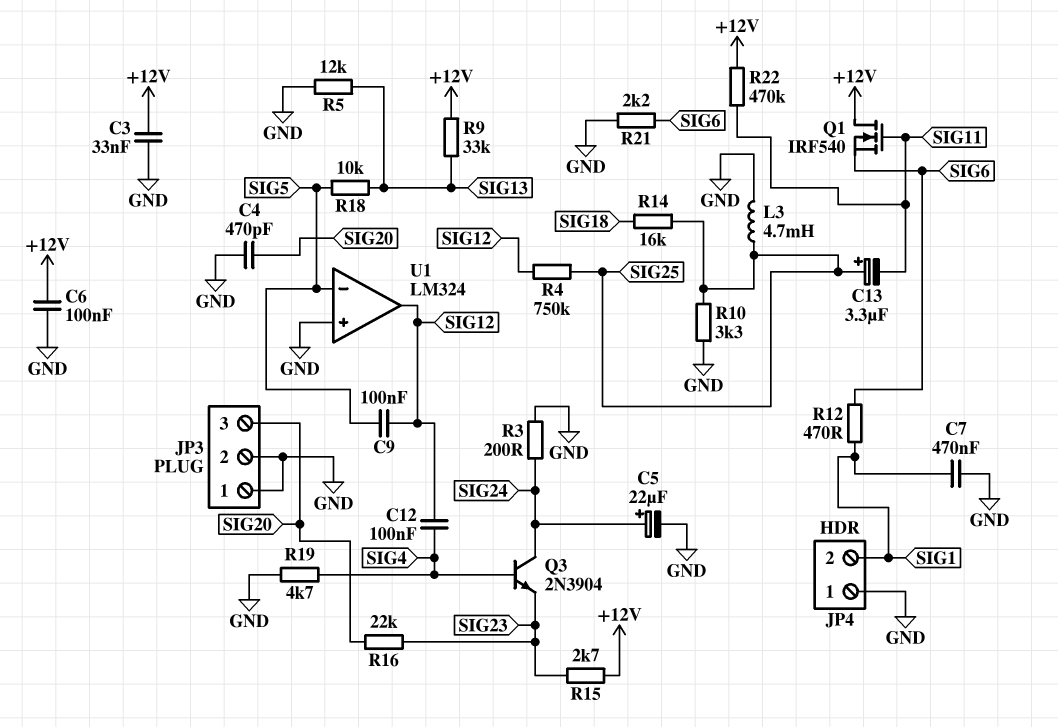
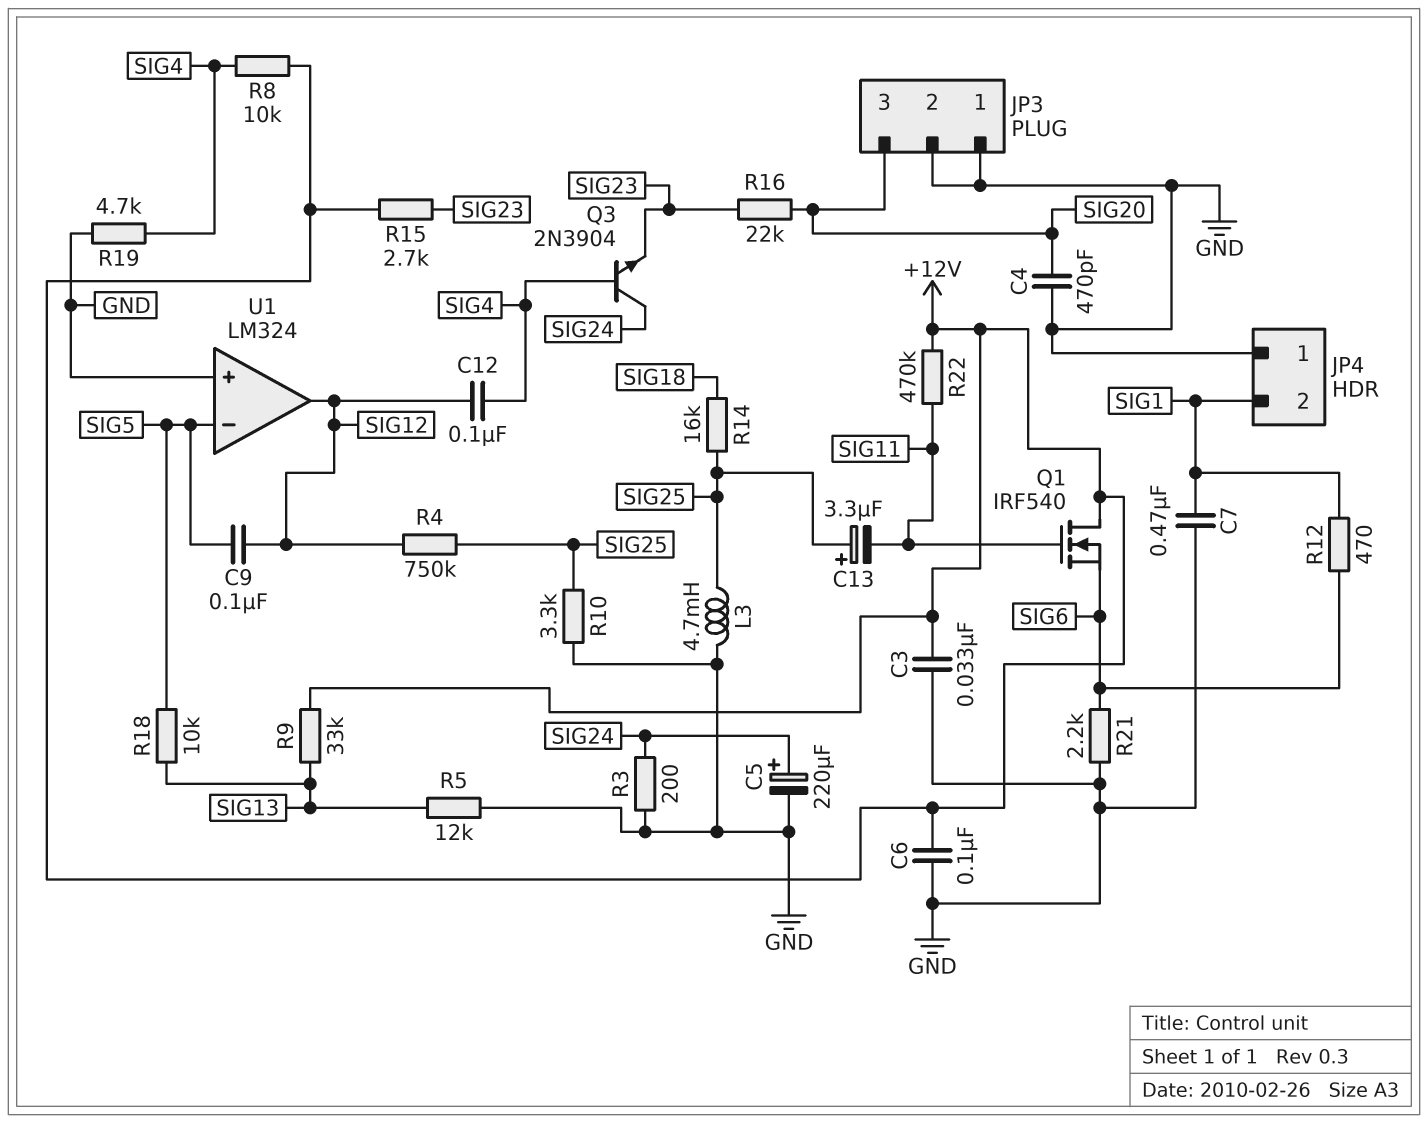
C5: 22uF (plus SIG24, minus GND) -> 220uF (plus SIG24, minus GND)
R8: none -> 10k (+12V, SIG4)

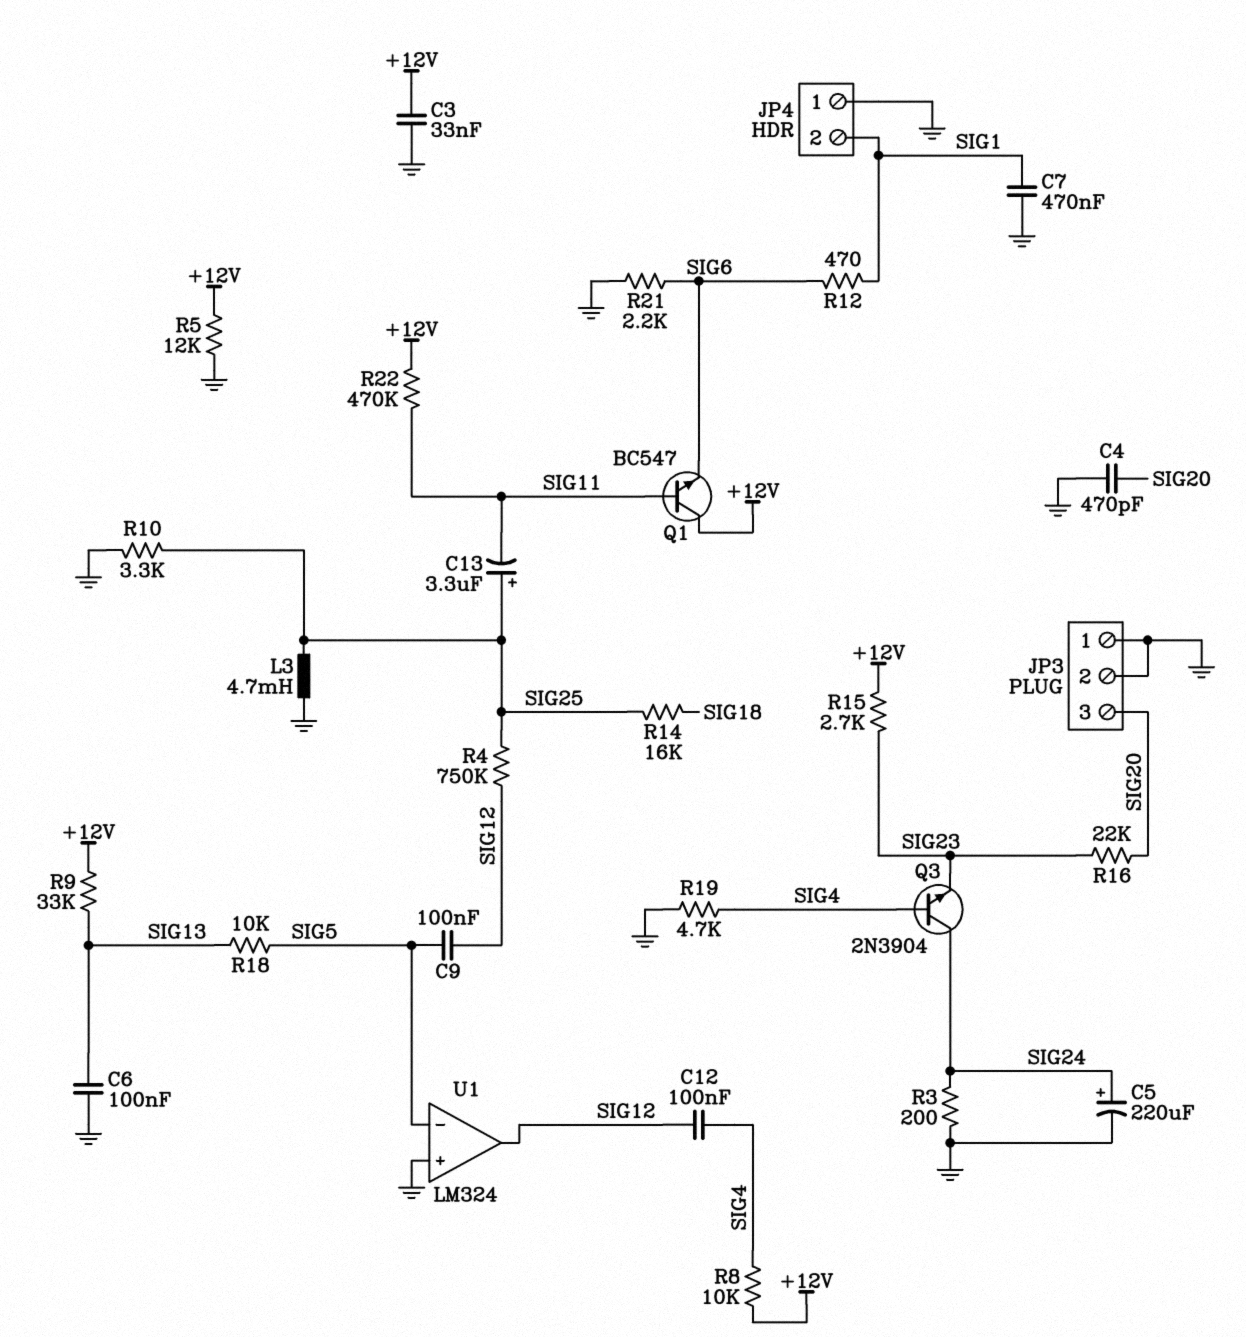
C6: 100nF (+12V, GND) -> 100nF (GND, SIG13)
Q1: NMOS IRF540 (G SIG11, D +12V, S SIG6) -> NPN BC547 (B SIG11, C +12V, E SIG6)
R5: 12k (GND, SIG13) -> 12k (+12V, GND)

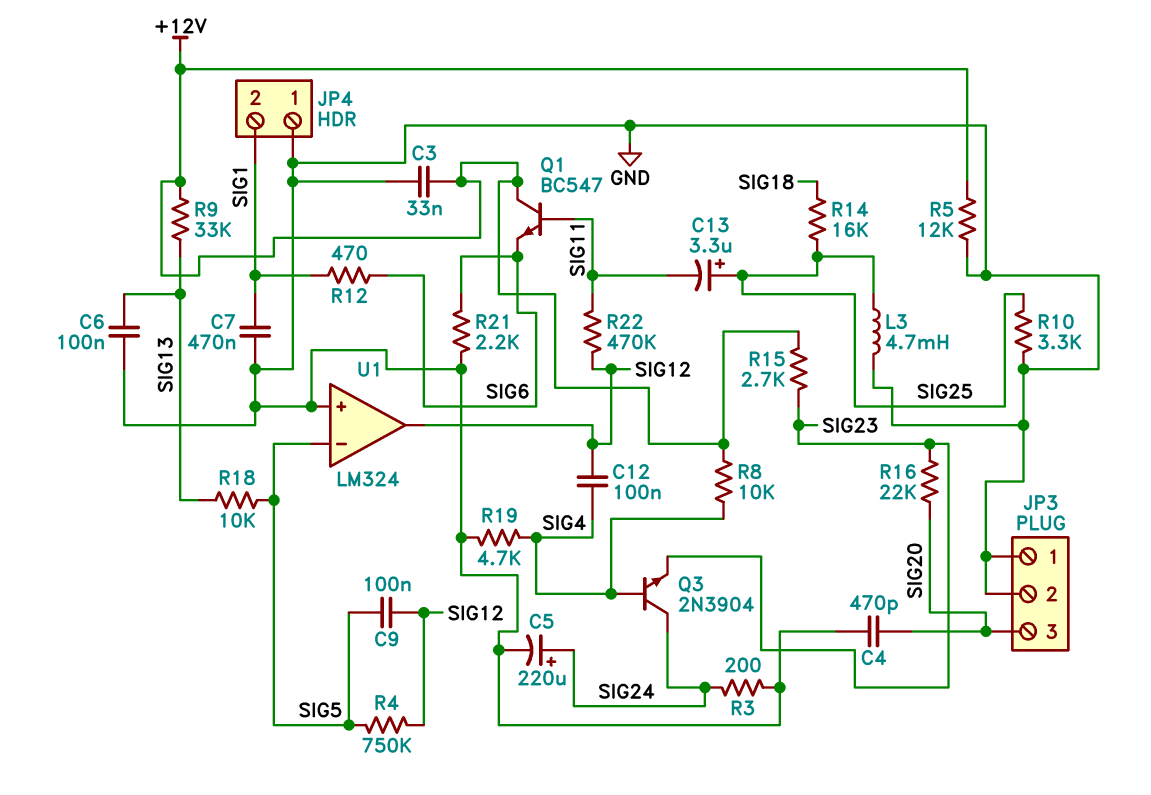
R4: 750k (SIG12, SIG25) -> 750k (SIG5, SIG12)
R22: 470k (+12V, SIG11) -> 470k (SIG11, SIG12)

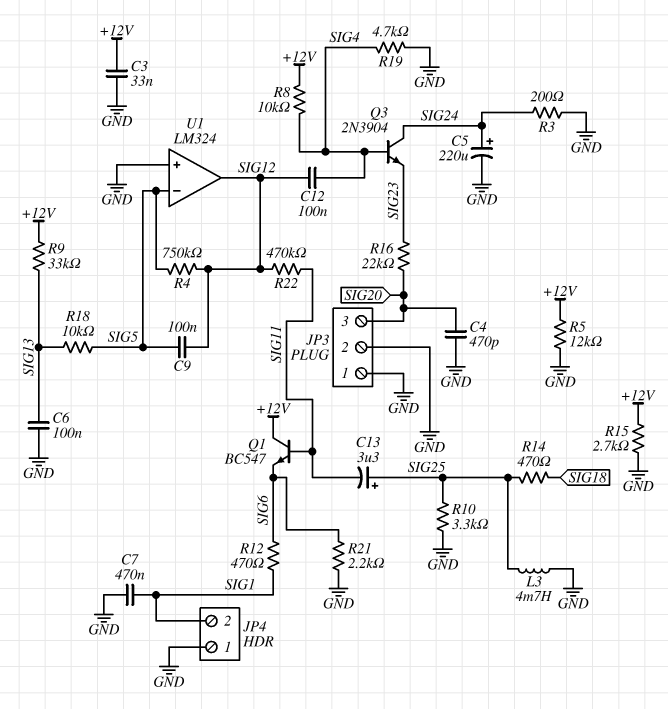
R14: 16k (SIG18, SIG25) -> 470 (SIG18, SIG25)
R15: 2.7k (+12V, SIG23) -> 2.7k (+12V, GND)

